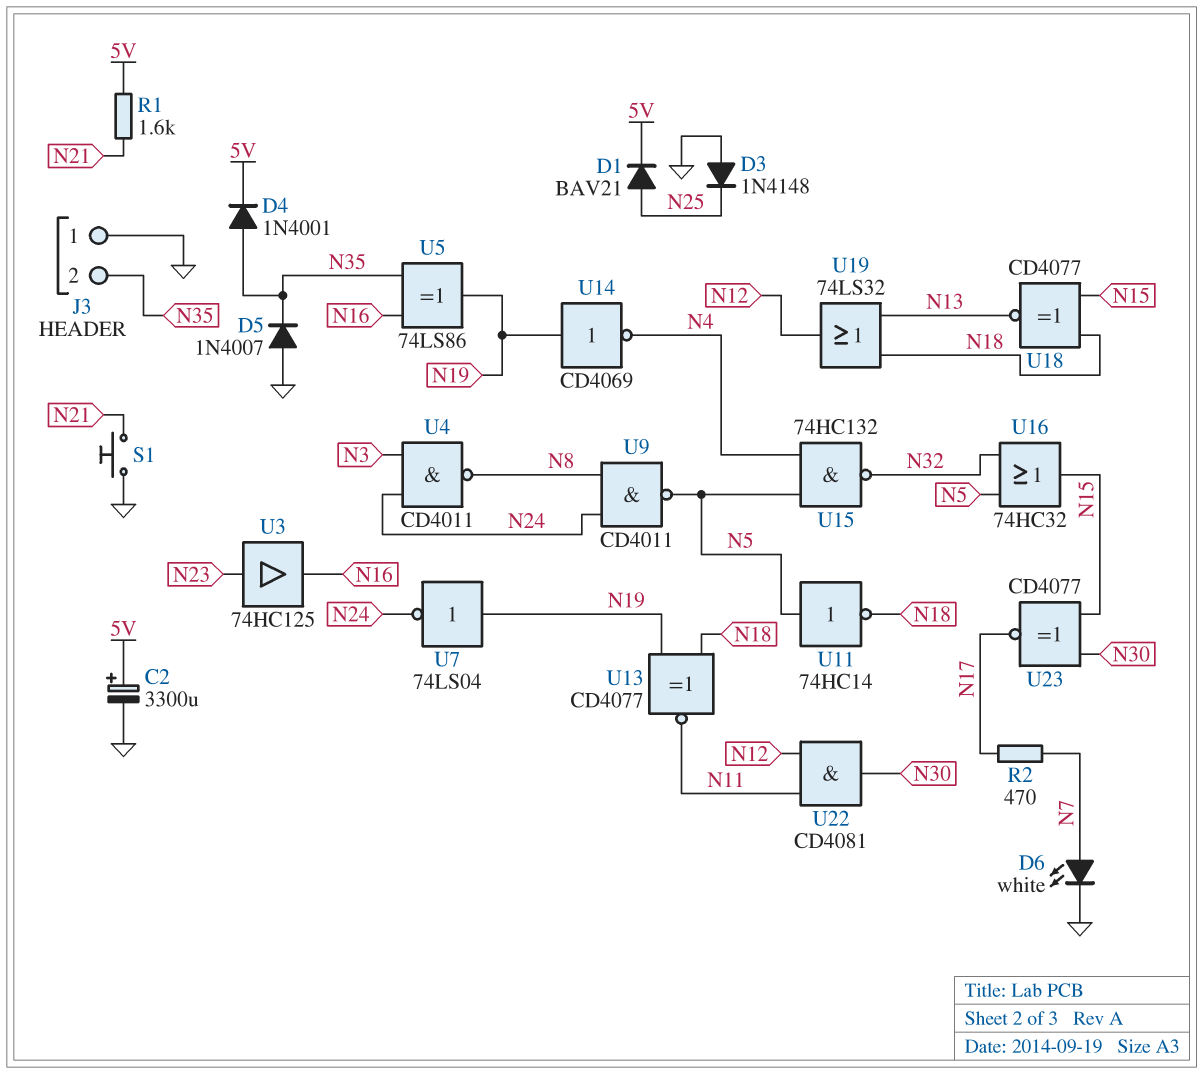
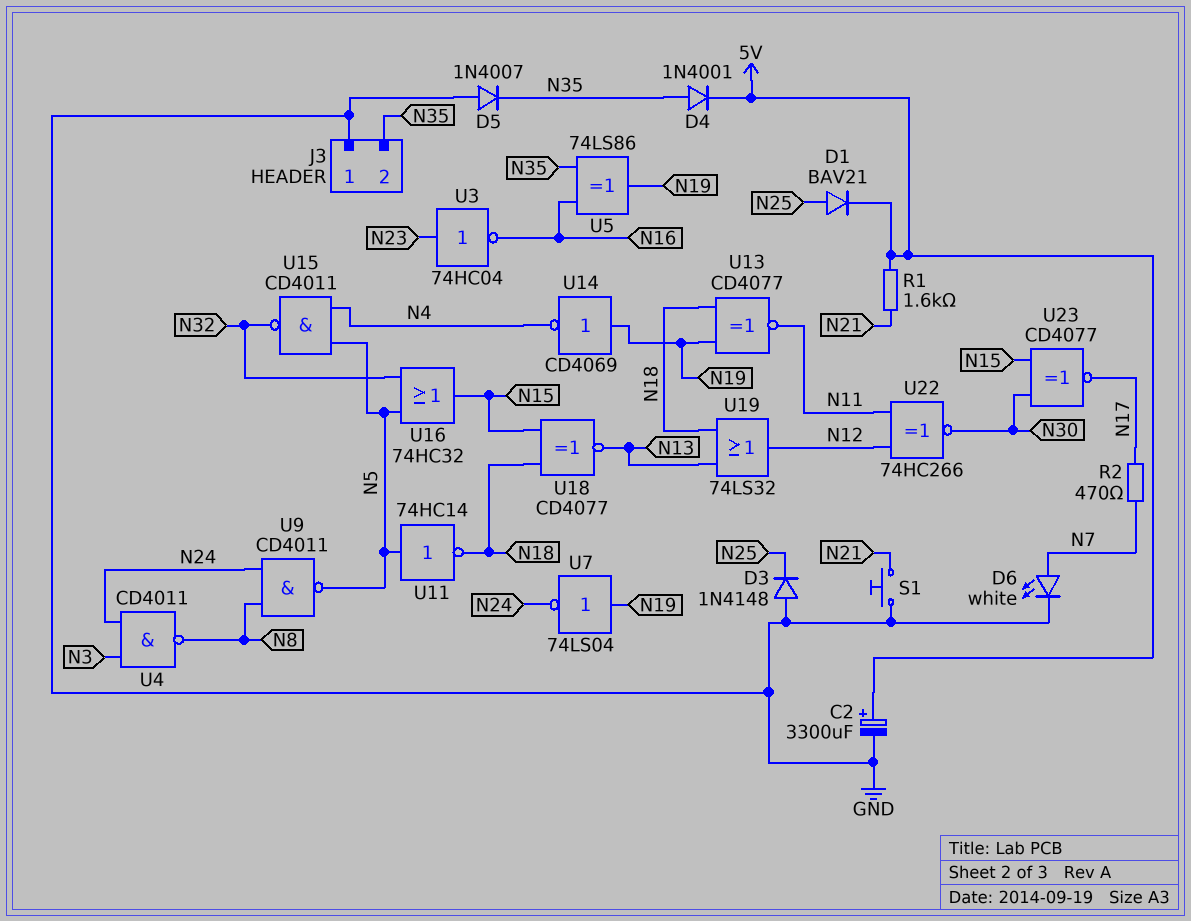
U3: buffer 74HC125 (in N23, out N16) -> NOT 74HC04 (in N23, out N16)
U15: NAND 74HC132 (in N4, in N5, out N32) -> NAND CD4011 (in N4, in N5, out N32)
U22: AND CD4081 (in N11, in N12, out N30) -> XNOR 74HC266 (in N11, in N12, out N30)

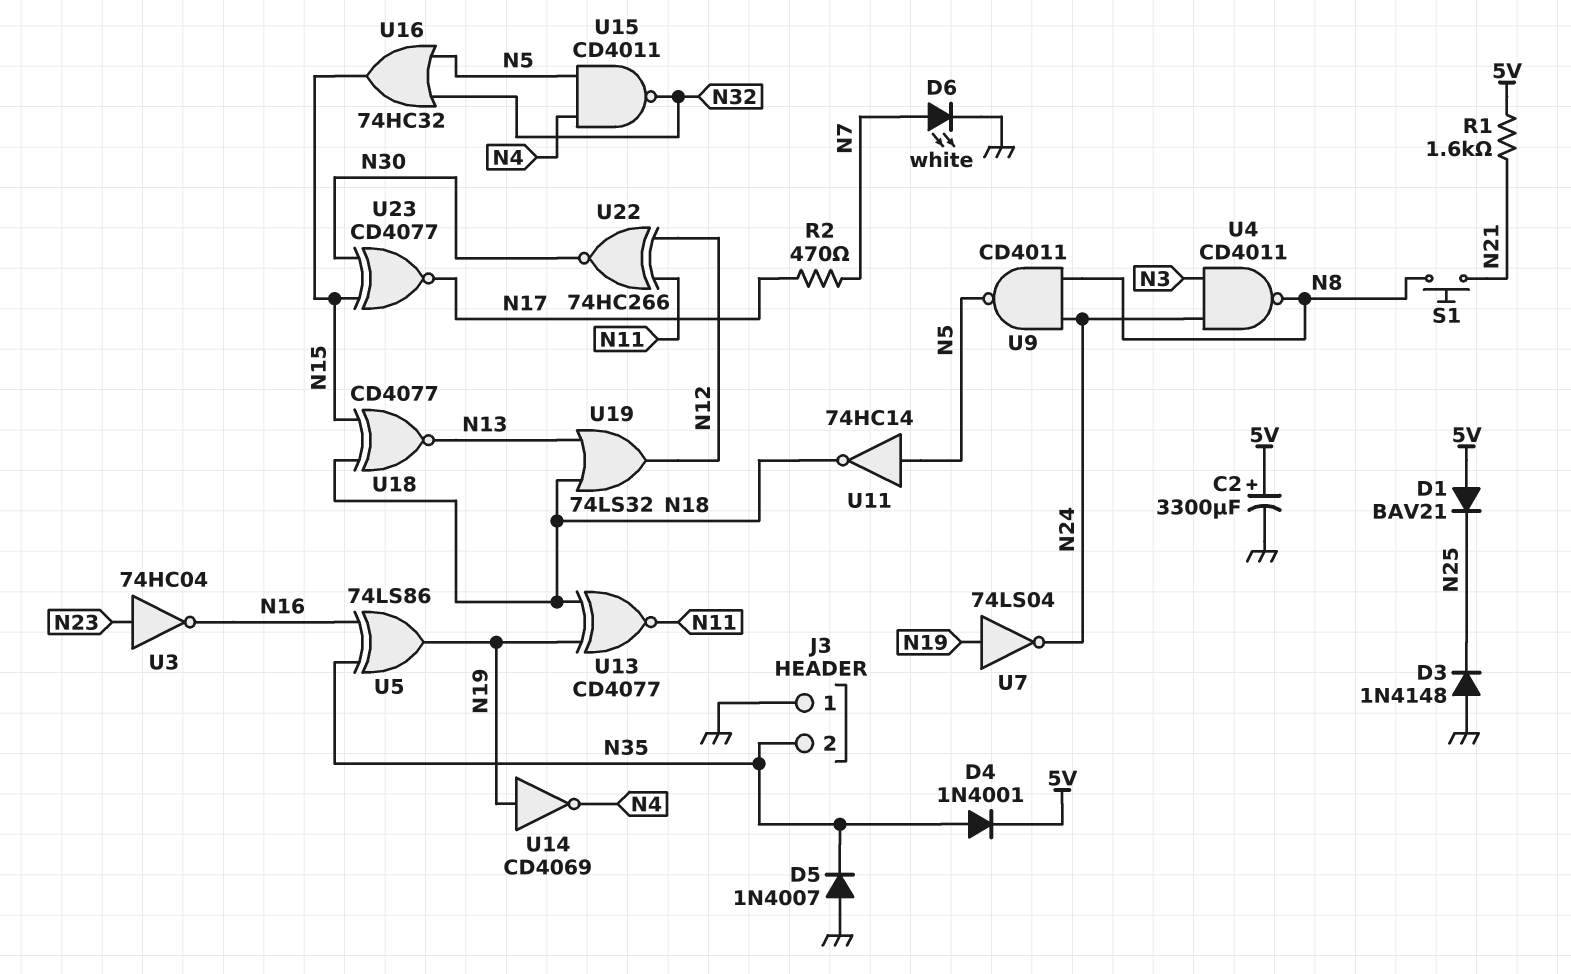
D1: diode BAV21 (A N25, K 5V) -> diode BAV21 (A 5V, K N25)
S1: button (GND, N21) -> button (N8, N21)

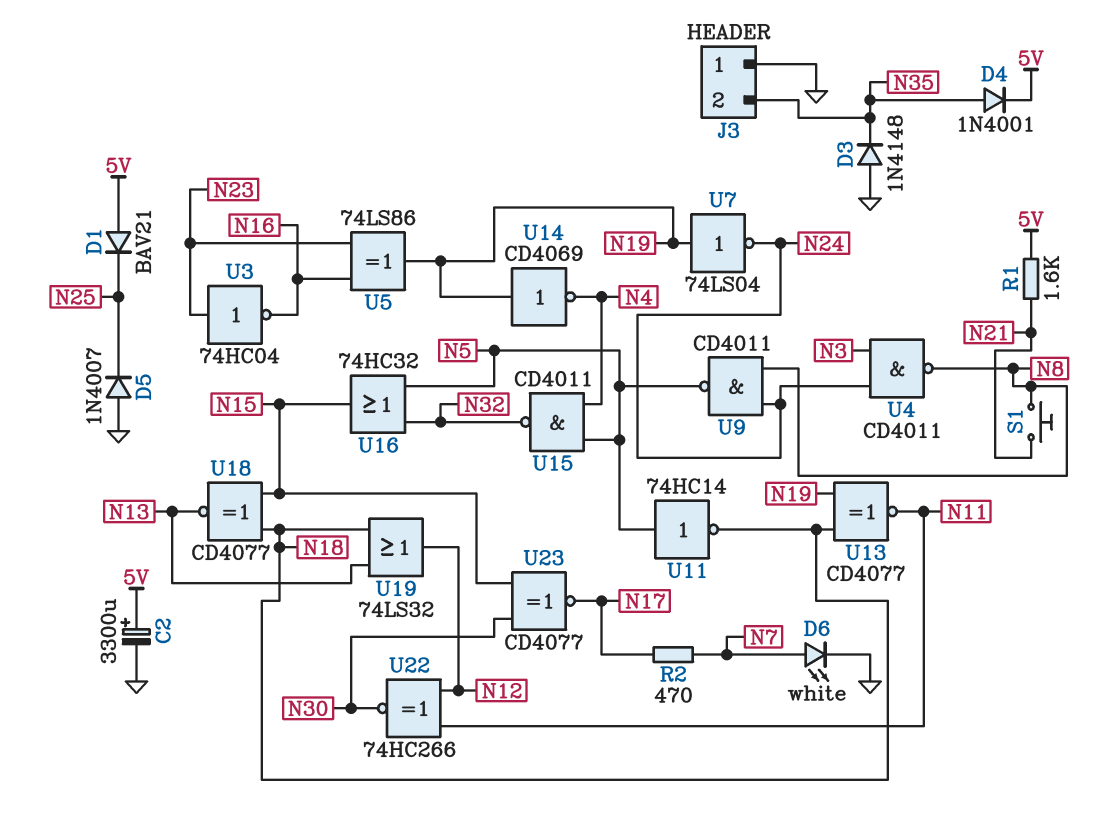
D3: diode 1N4148 (A GND, K N25) -> diode 1N4148 (A GND, K N35)
D5: diode 1N4007 (A GND, K N35) -> diode 1N4007 (A GND, K N25)
U5: XOR 74LS86 (in N16, in N35, out N19) -> XOR 74LS86 (in N16, in N23, out N19)

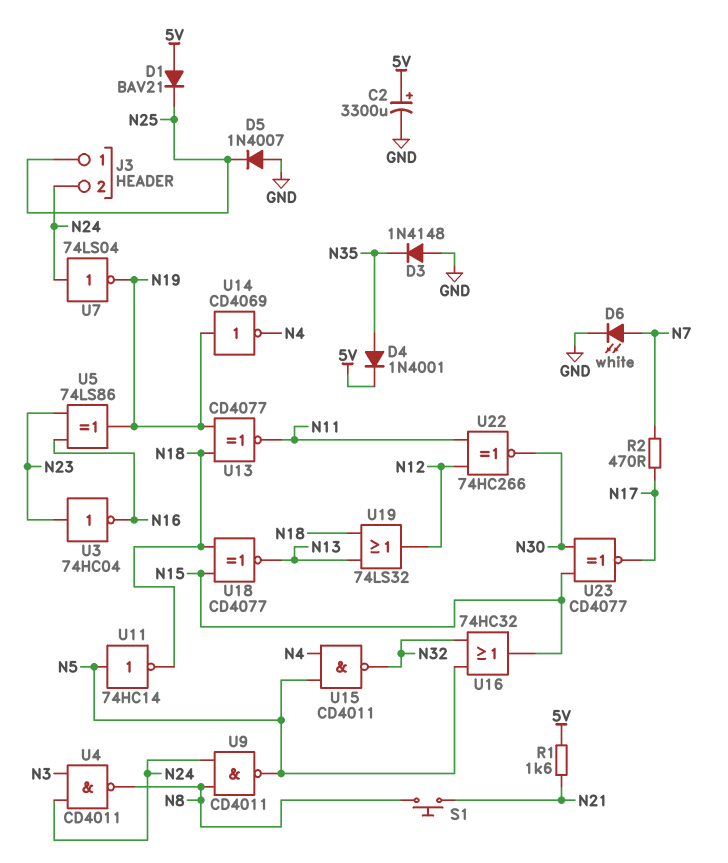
J3 pin 1: GND -> N25
J3 pin 2: N35 -> N24
U7: NOT 74LS04 (in N19, out N24) -> NOT 74LS04 (in N24, out N19)

